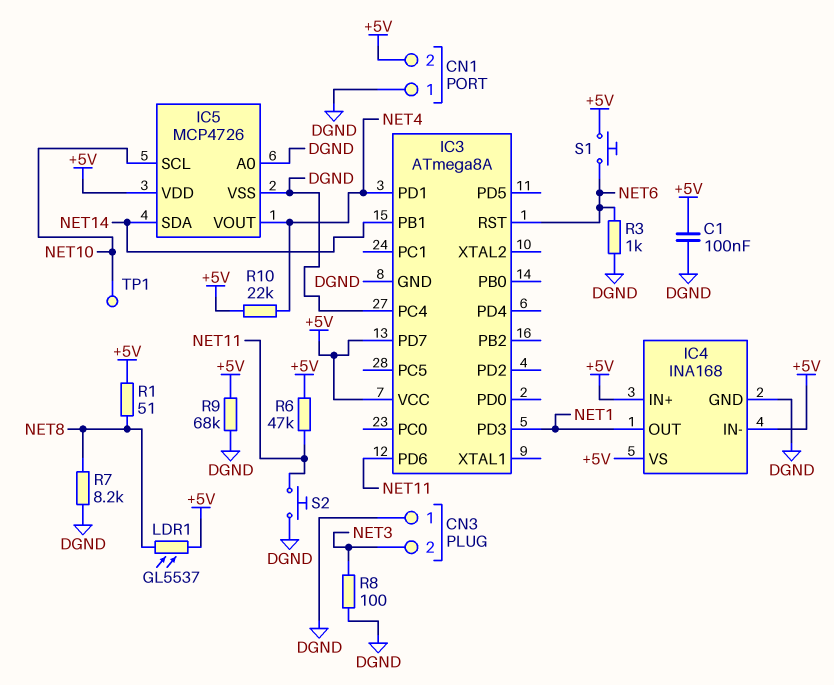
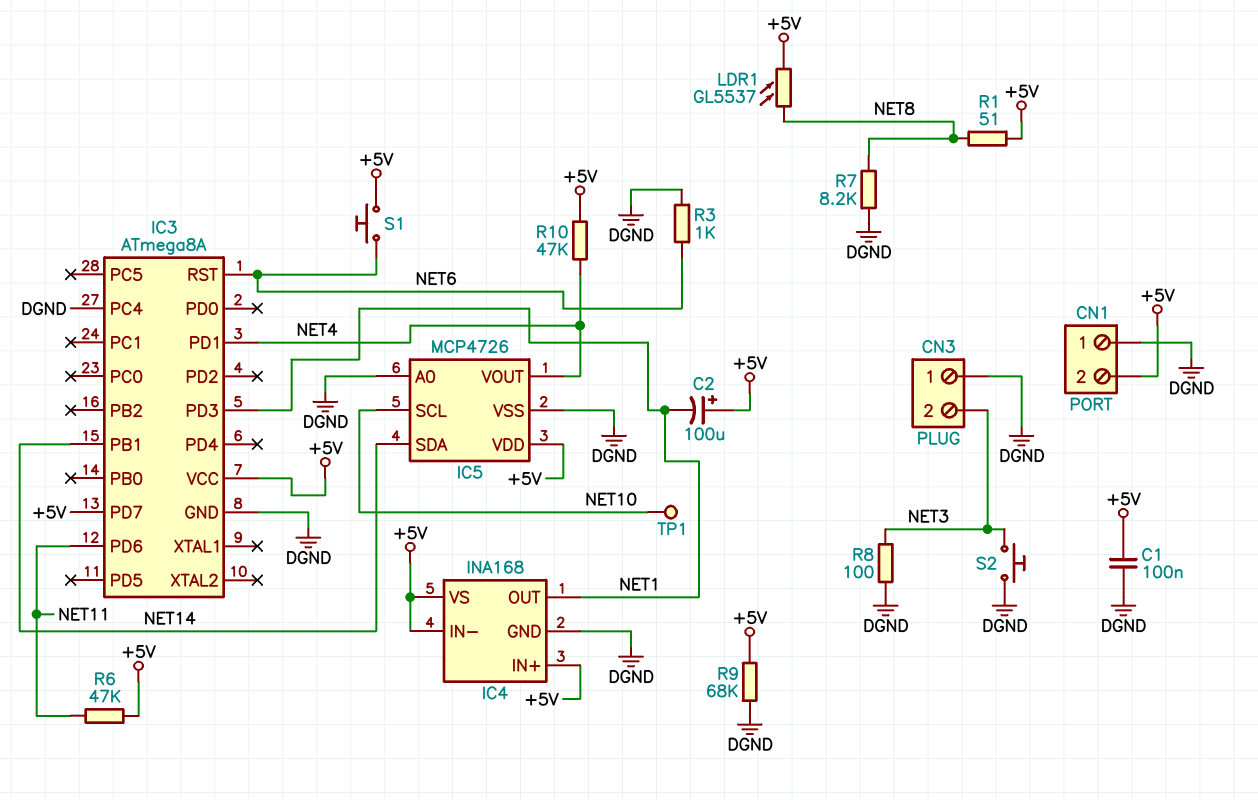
C2: none -> 100uF (plus +5V, minus NET1)
R10: 22k (+5V, NET4) -> 47k (+5V, NET4)
S2: button (DGND, NET11) -> button (DGND, NET3)

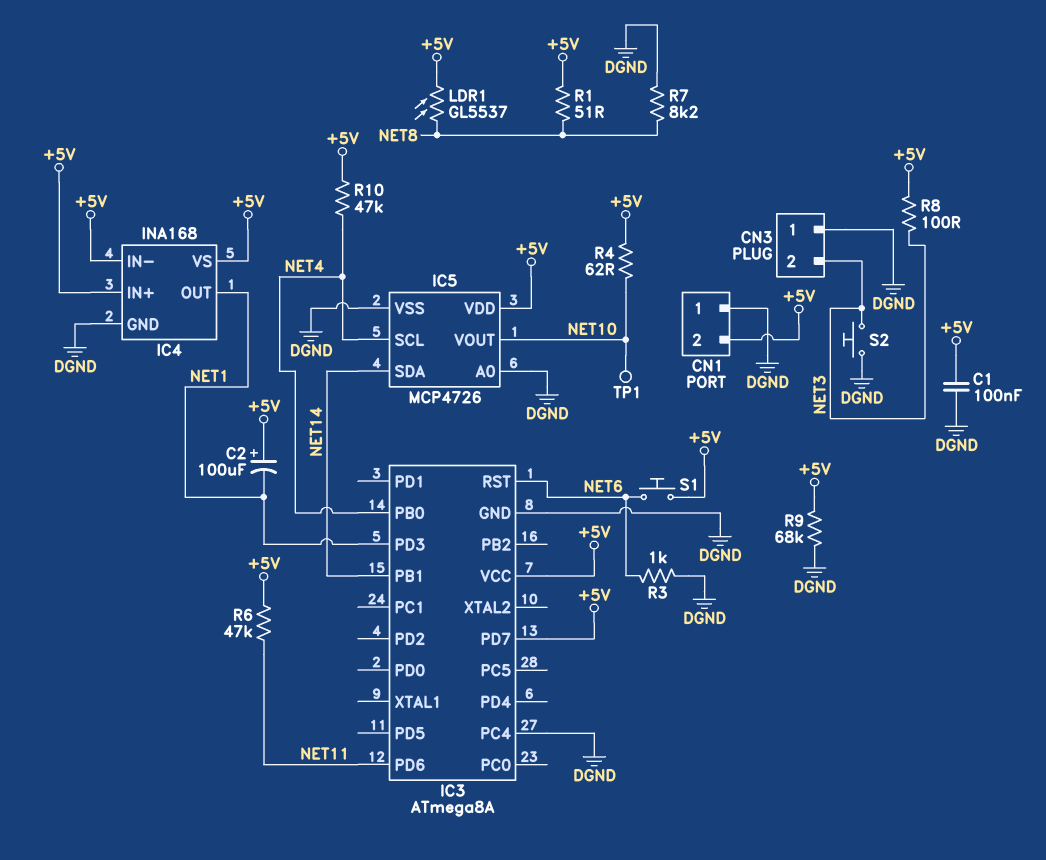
IC3 pin PB0: none -> NET4
IC3 pin PD1: NET4 -> none
IC5 pin SCL: NET10 -> NET4
IC5 pin VOUT: NET4 -> NET10
R4: none -> 62 (+5V, NET10)
R8: 100 (DGND, NET3) -> 100 (+5V, NET3)

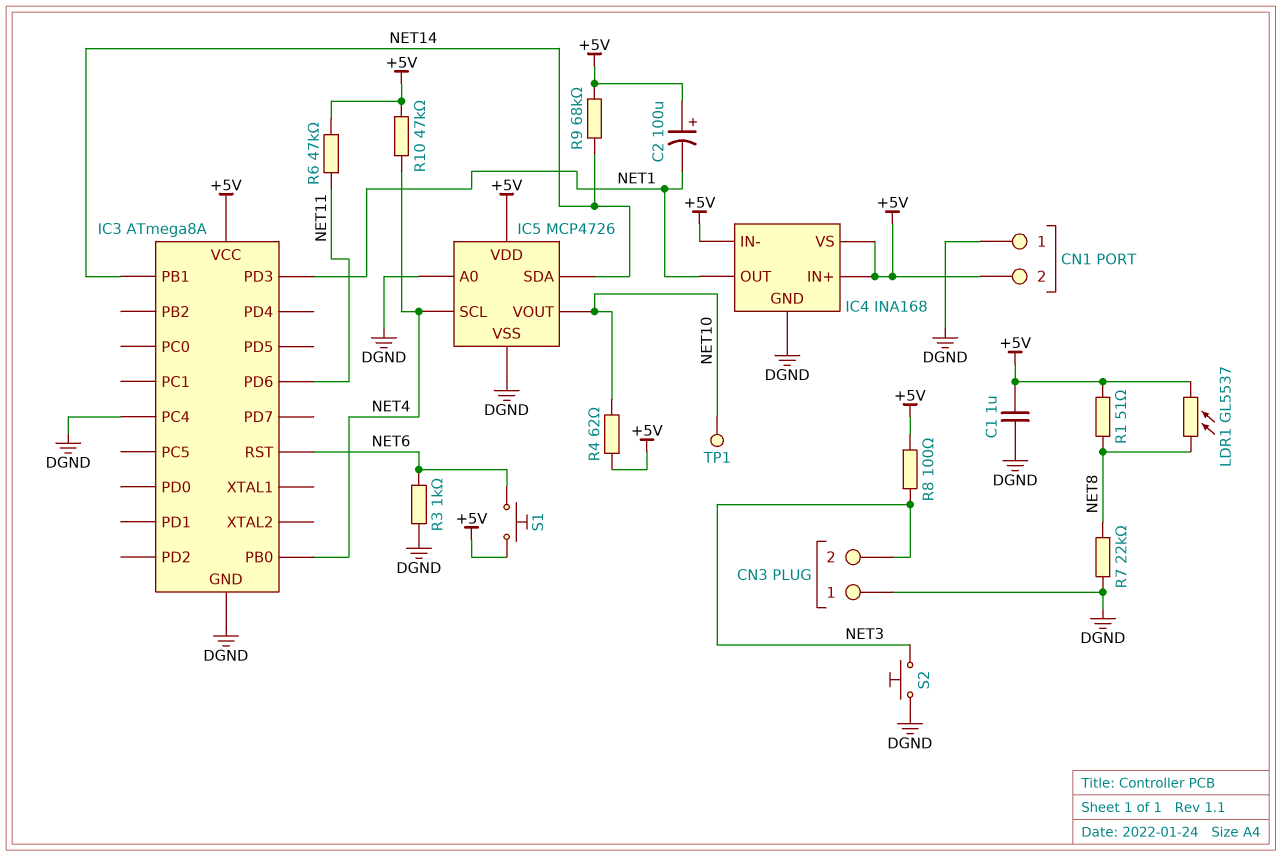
C1: 100nF (+5V, DGND) -> 1uF (+5V, DGND)
IC3 pin PD7: +5V -> none
R7: 8.2k (DGND, NET8) -> 22k (DGND, NET8)
R9: 68k (+5V, DGND) -> 68k (+5V, NET14)

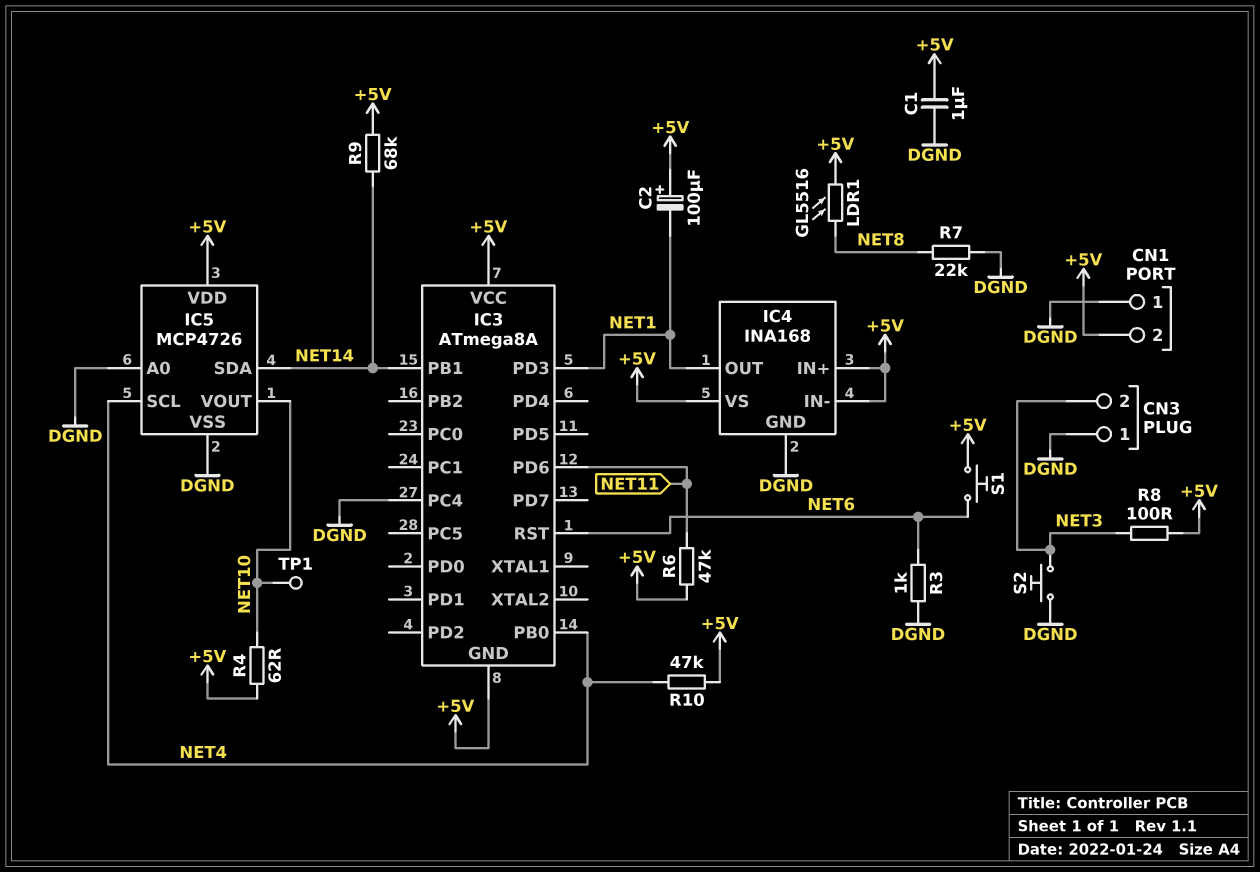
IC3 pin GND: DGND -> +5V
LDR1: GL5537 (+5V, NET8) -> GL5516 (+5V, NET8)
R1: 51 (+5V, NET8) -> none

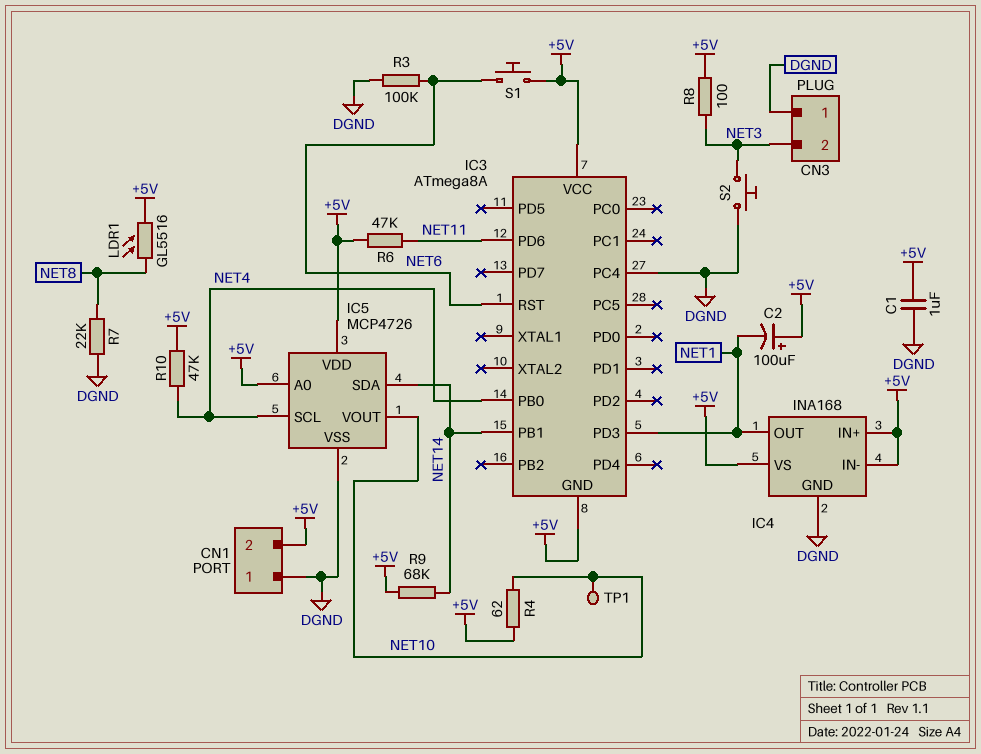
IC5 pin A0: DGND -> +5V
R3: 1k (DGND, NET6) -> 100k (DGND, NET6)

